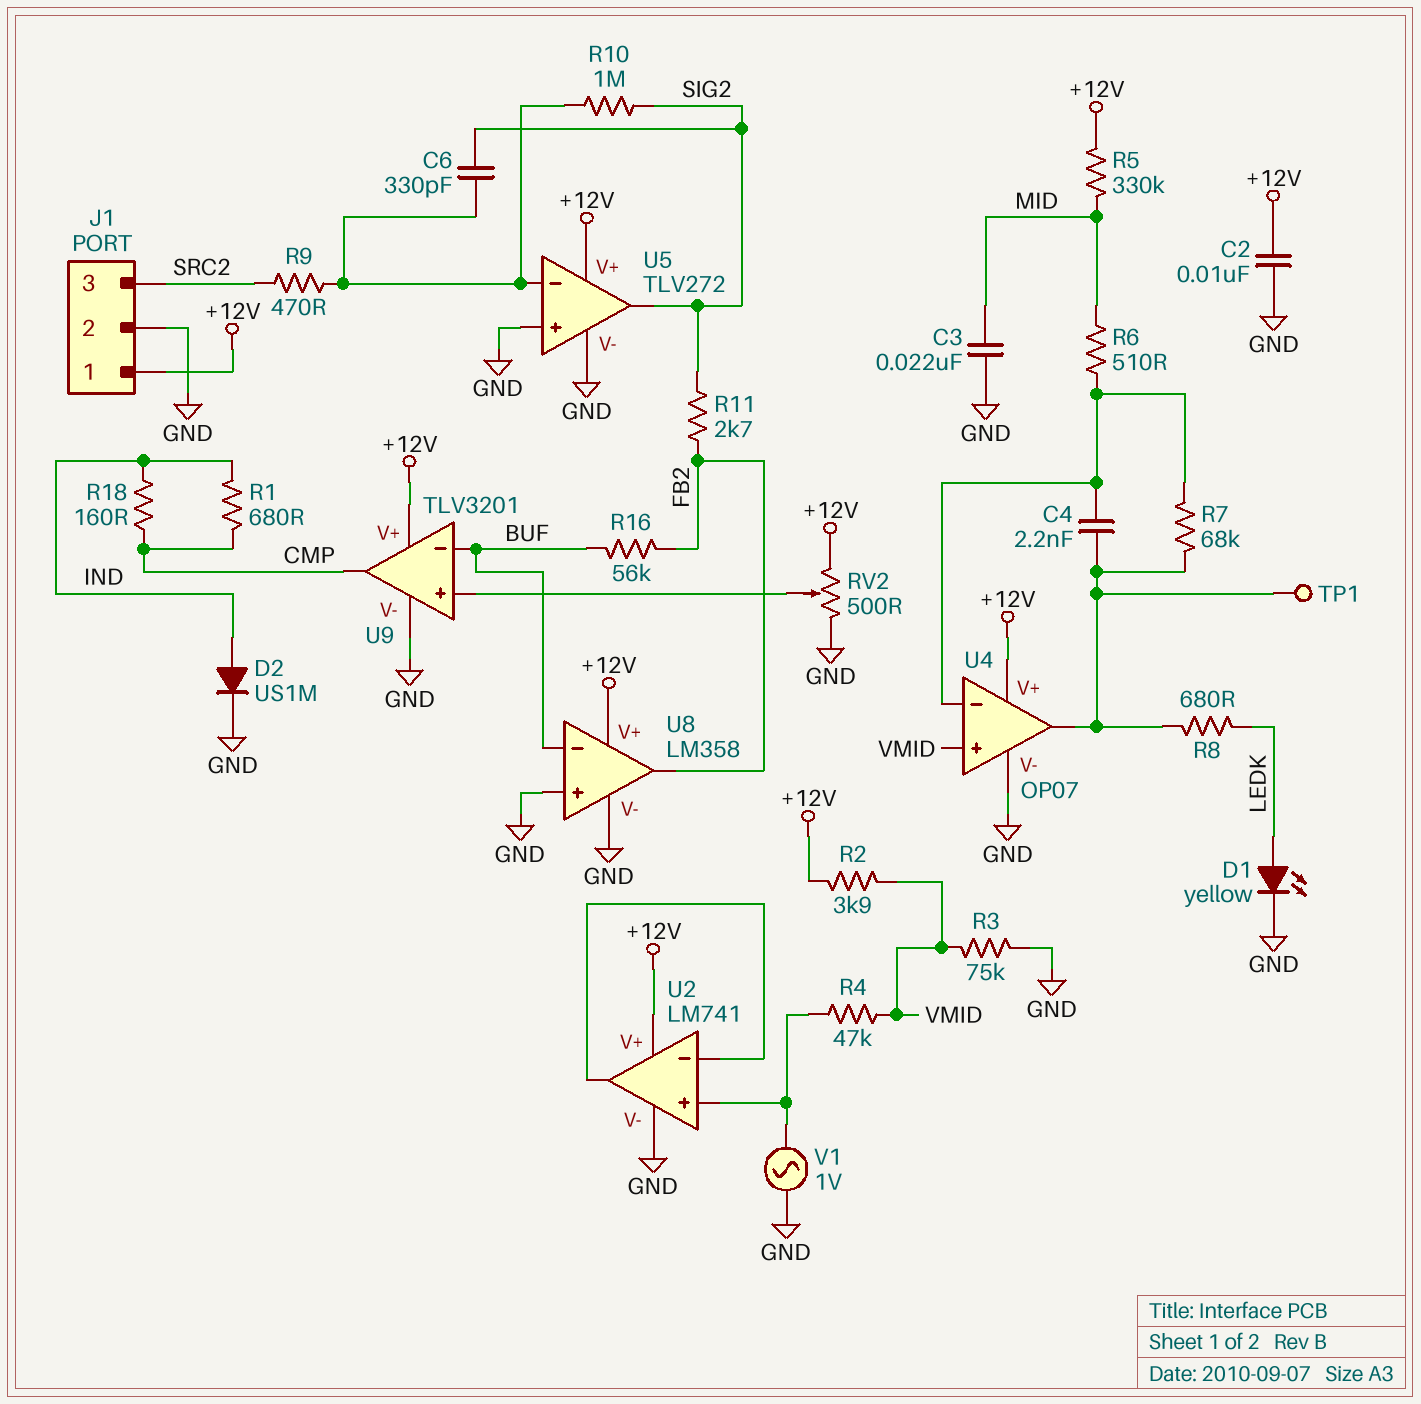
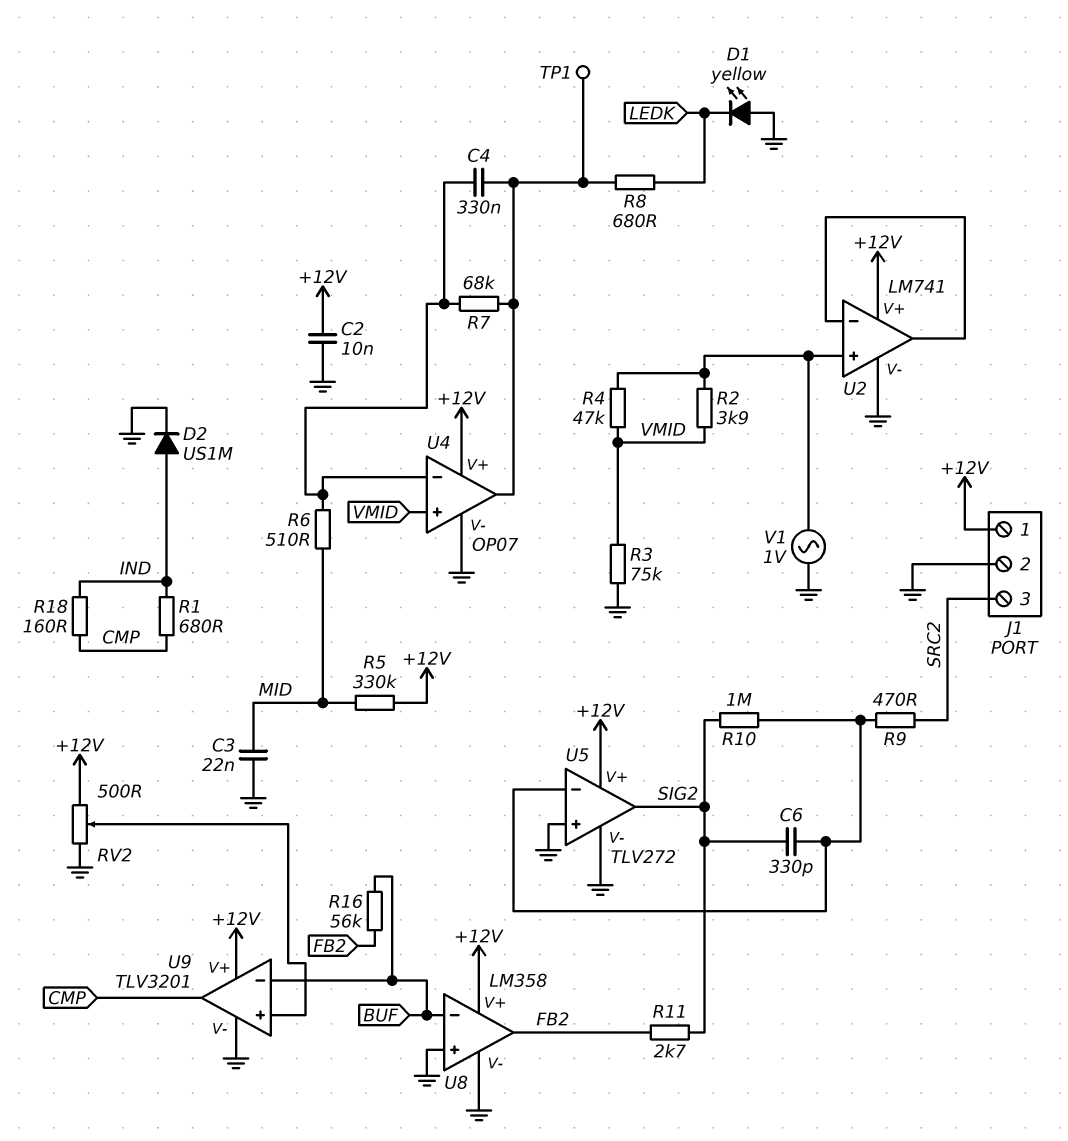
C4: 2.2nF (U4/in-, U4/out) -> 330nF (U4/in-, U4/out)
D1: LED yellow (A LEDK, K GND) -> LED yellow (A GND, K LEDK)
R2: 3.9k (+12V, VMID) -> 3.9k (U2/in+, VMID)

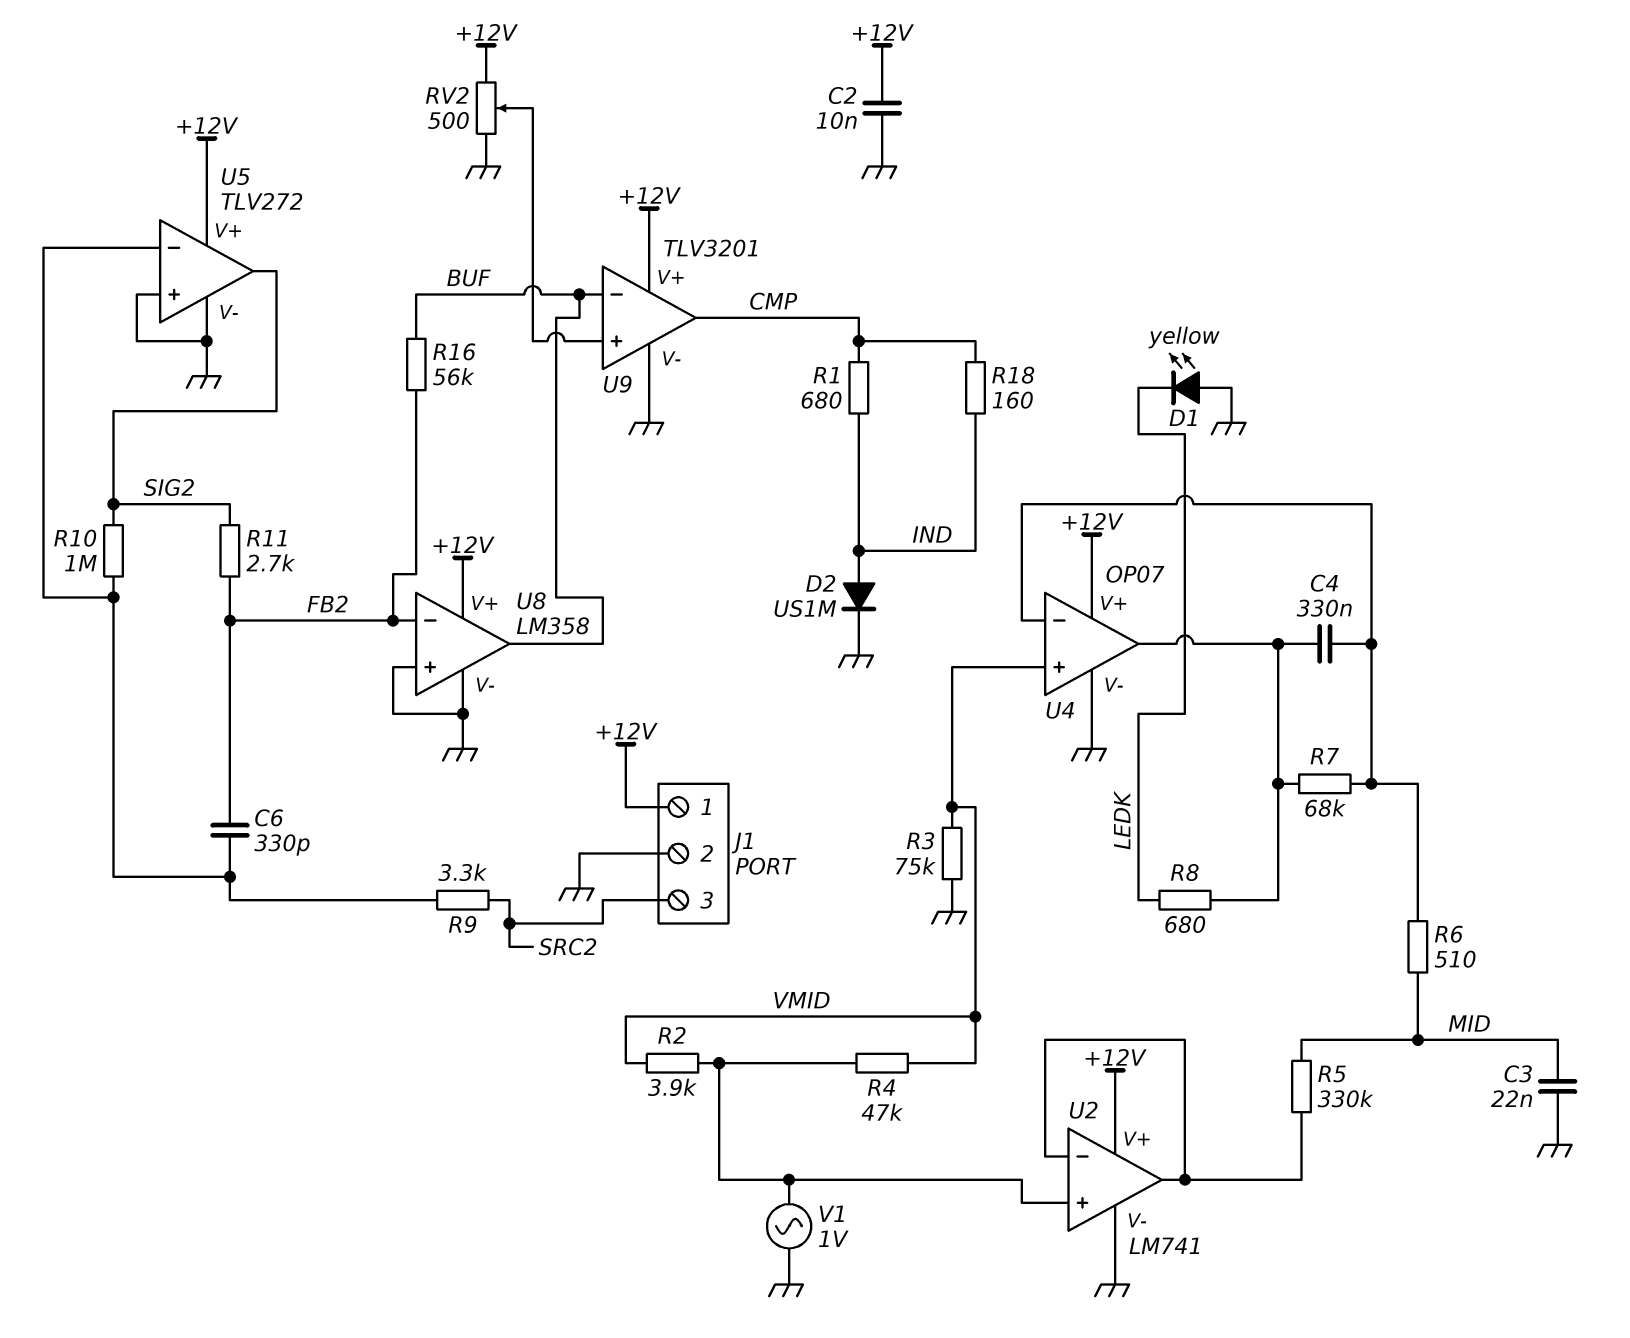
C6: 330pF (SIG2, U5/in-) -> 330pF (FB2, U5/in-)
R5: 330k (+12V, MID) -> 330k (MID, U2/in-)
R9: 470 (SRC2, U5/in-) -> 3.3k (SRC2, U5/in-)
TP1: test point (U4/out) -> none
U8 pin in-: BUF -> FB2
U8 pin out: FB2 -> BUF

